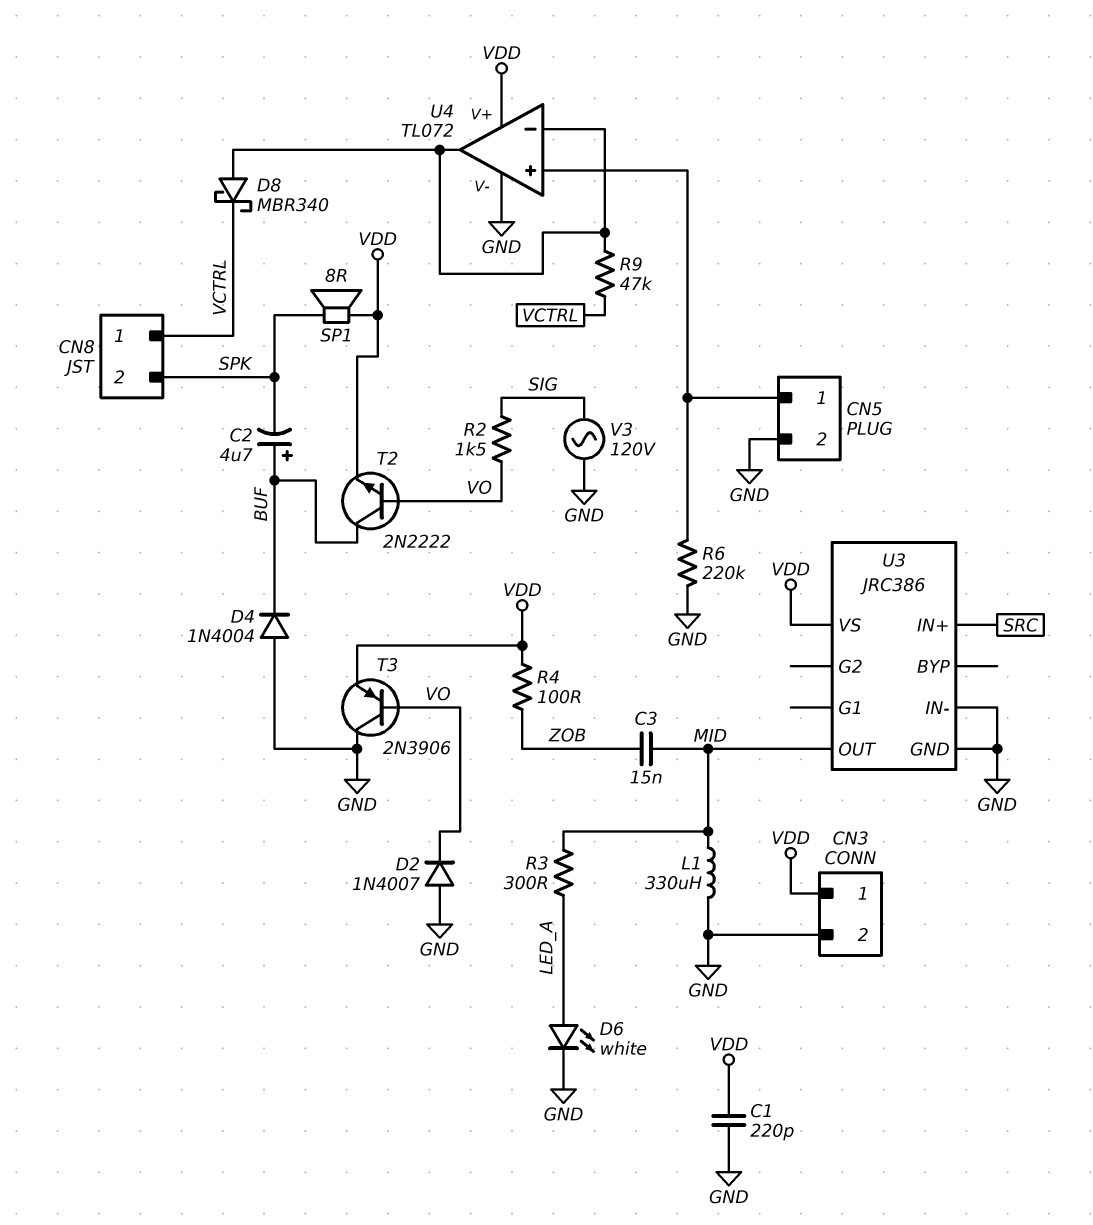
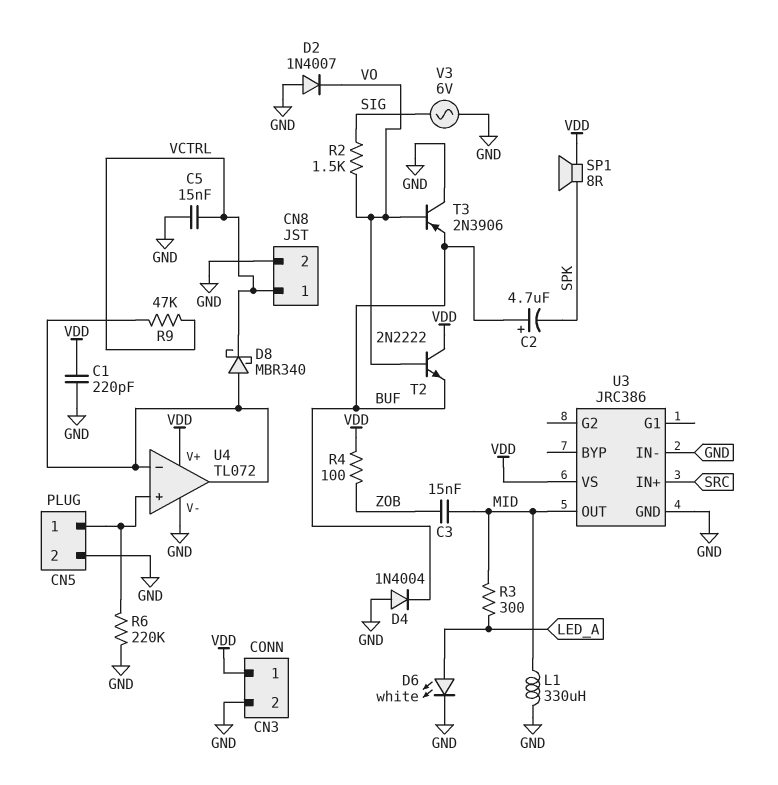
C5: none -> 15nF (GND, VCTRL)
CN8 pin 2: SPK -> GND
T2: NPN 2N2222 (B VO, C BUF, E VDD) -> NPN 2N2222 (B VO, C VDD, E BUF)
T3: PNP 2N3906 (B VO, C GND, E VDD) -> PNP 2N3906 (B VO, C GND, E BUF)
V3: AC 120V (GND, SIG) -> AC 6V (GND, SIG)

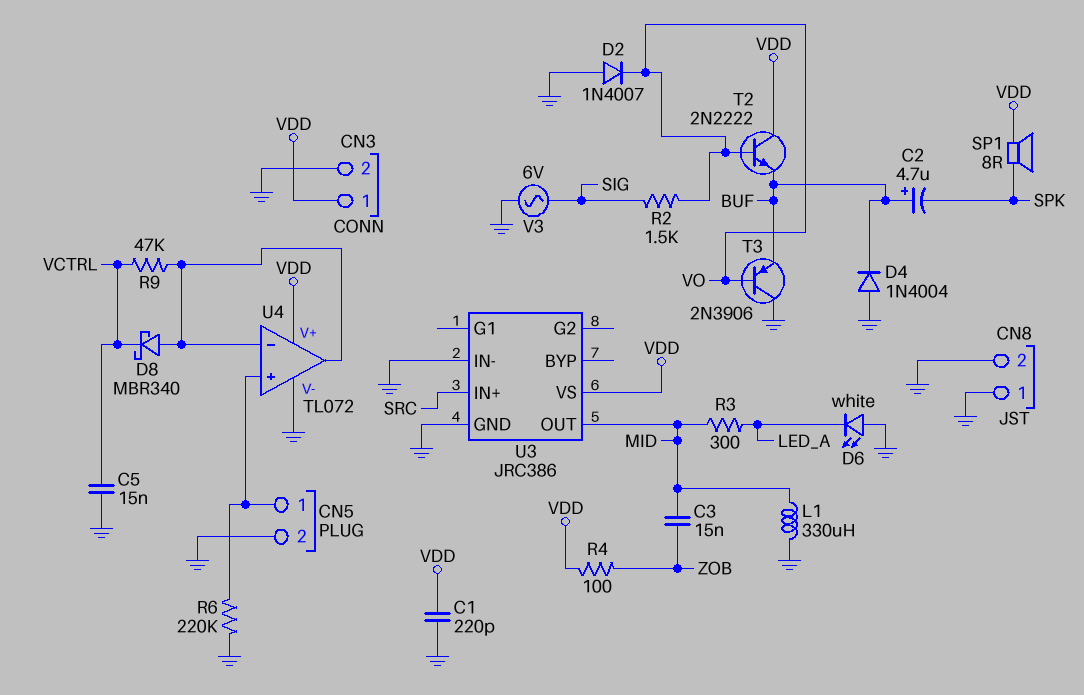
CN8 pin 1: VCTRL -> GND
D6: LED white (A LED_A, K GND) -> LED white (A GND, K LED_A)

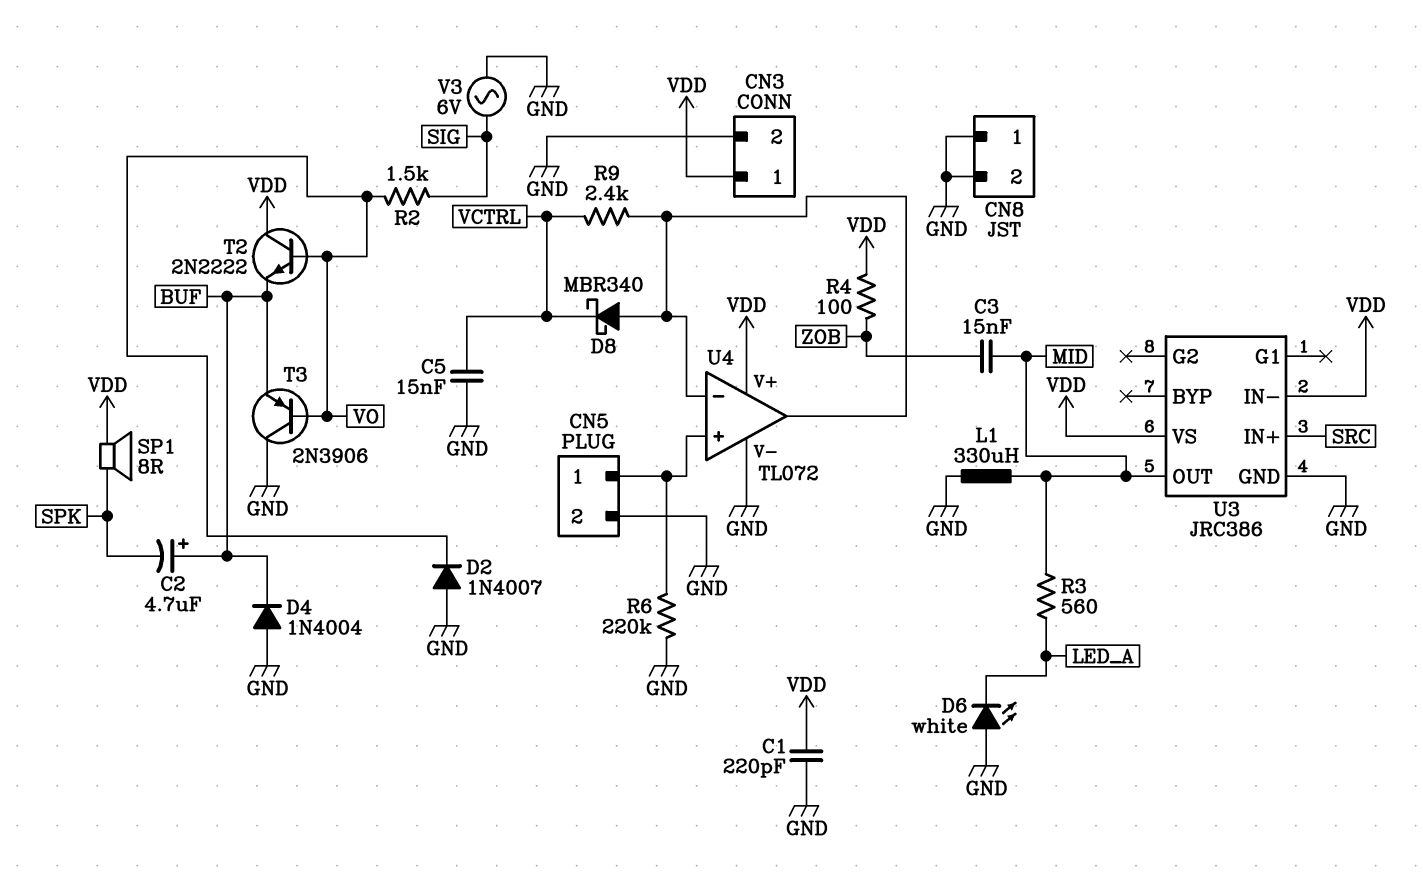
R3: 300 (LED_A, MID) -> 560 (LED_A, MID)
R9: 47k (U4/in-, VCTRL) -> 2.4k (U4/in-, VCTRL)
U3 pin IN-: GND -> VDD

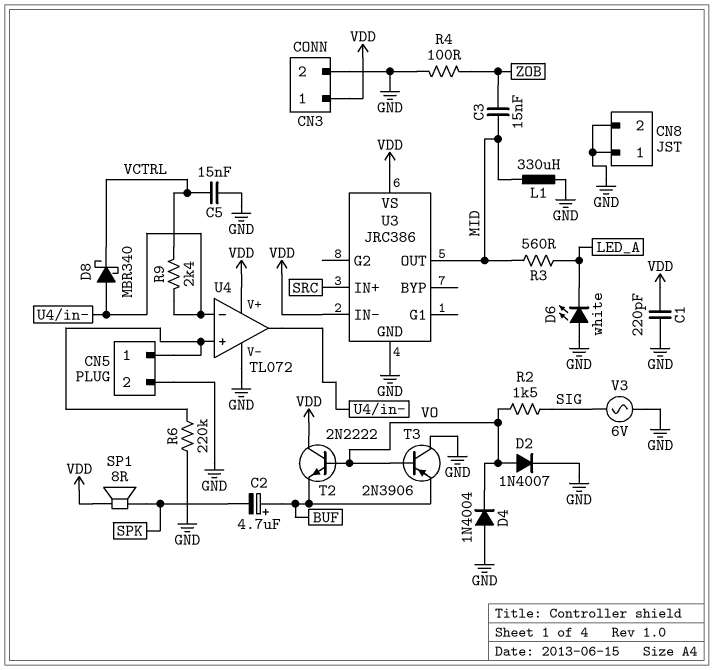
D2: diode 1N4007 (A GND, K VO) -> diode 1N4007 (A VO, K GND)
D4: diode 1N4004 (A GND, K BUF) -> diode 1N4004 (A GND, K VO)
R4: 100 (VDD, ZOB) -> 100 (GND, ZOB)

